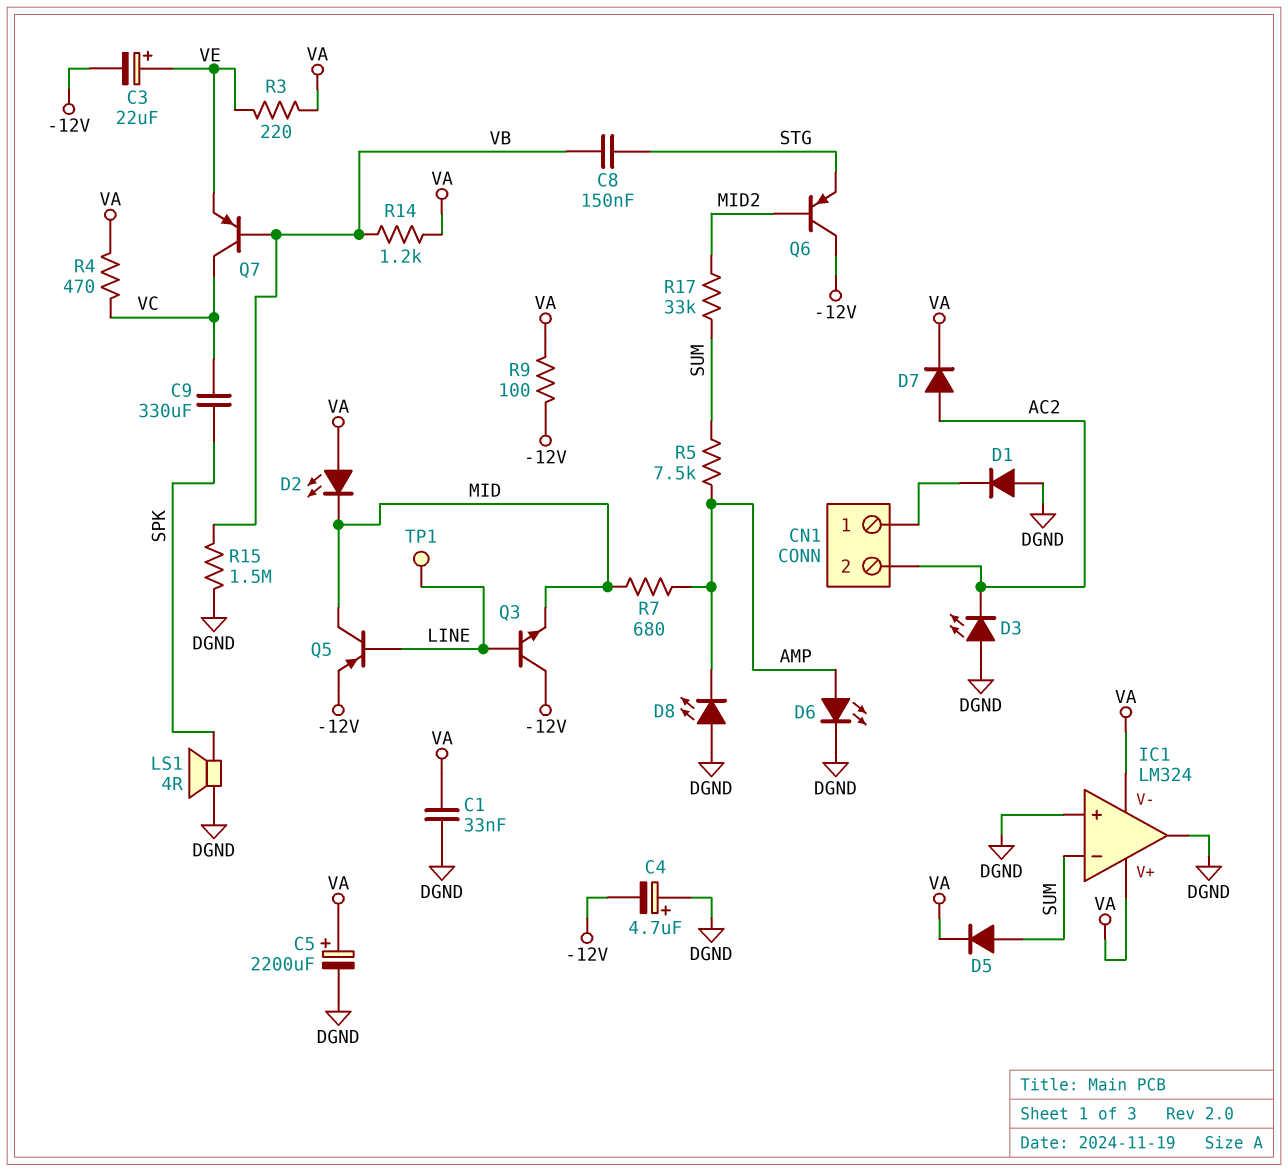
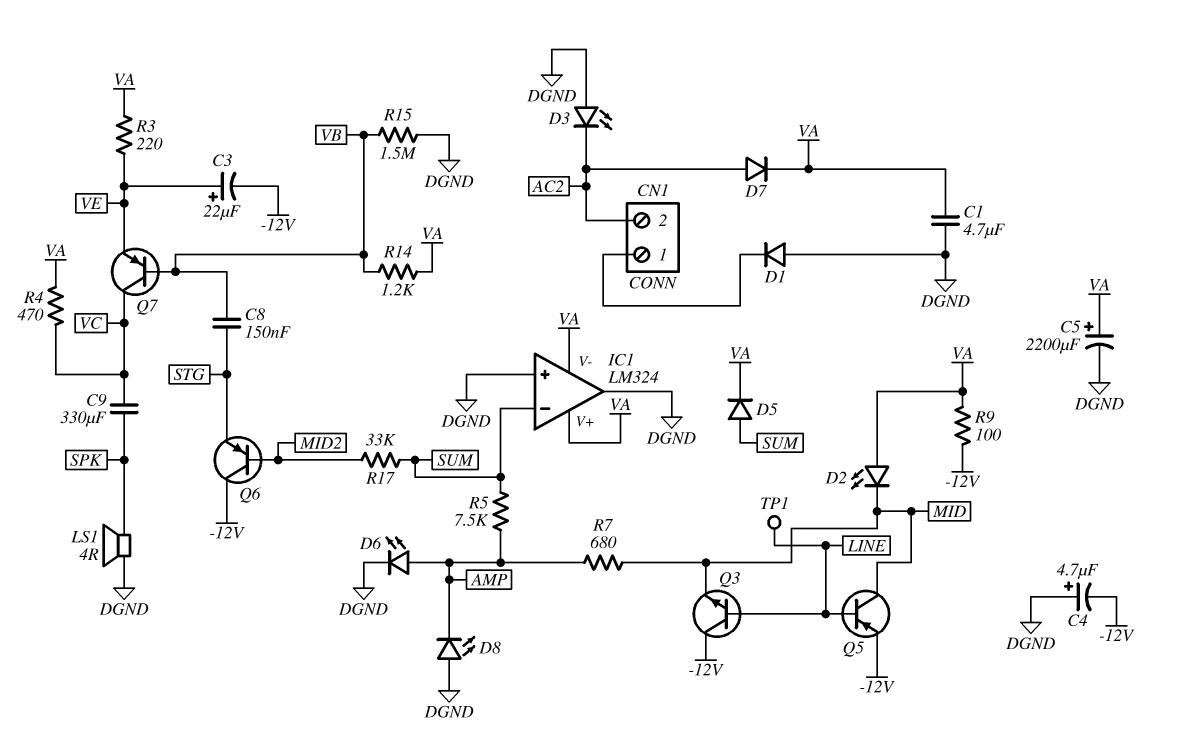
C1: 33nF (DGND, VA) -> 4.7uF (DGND, VA)

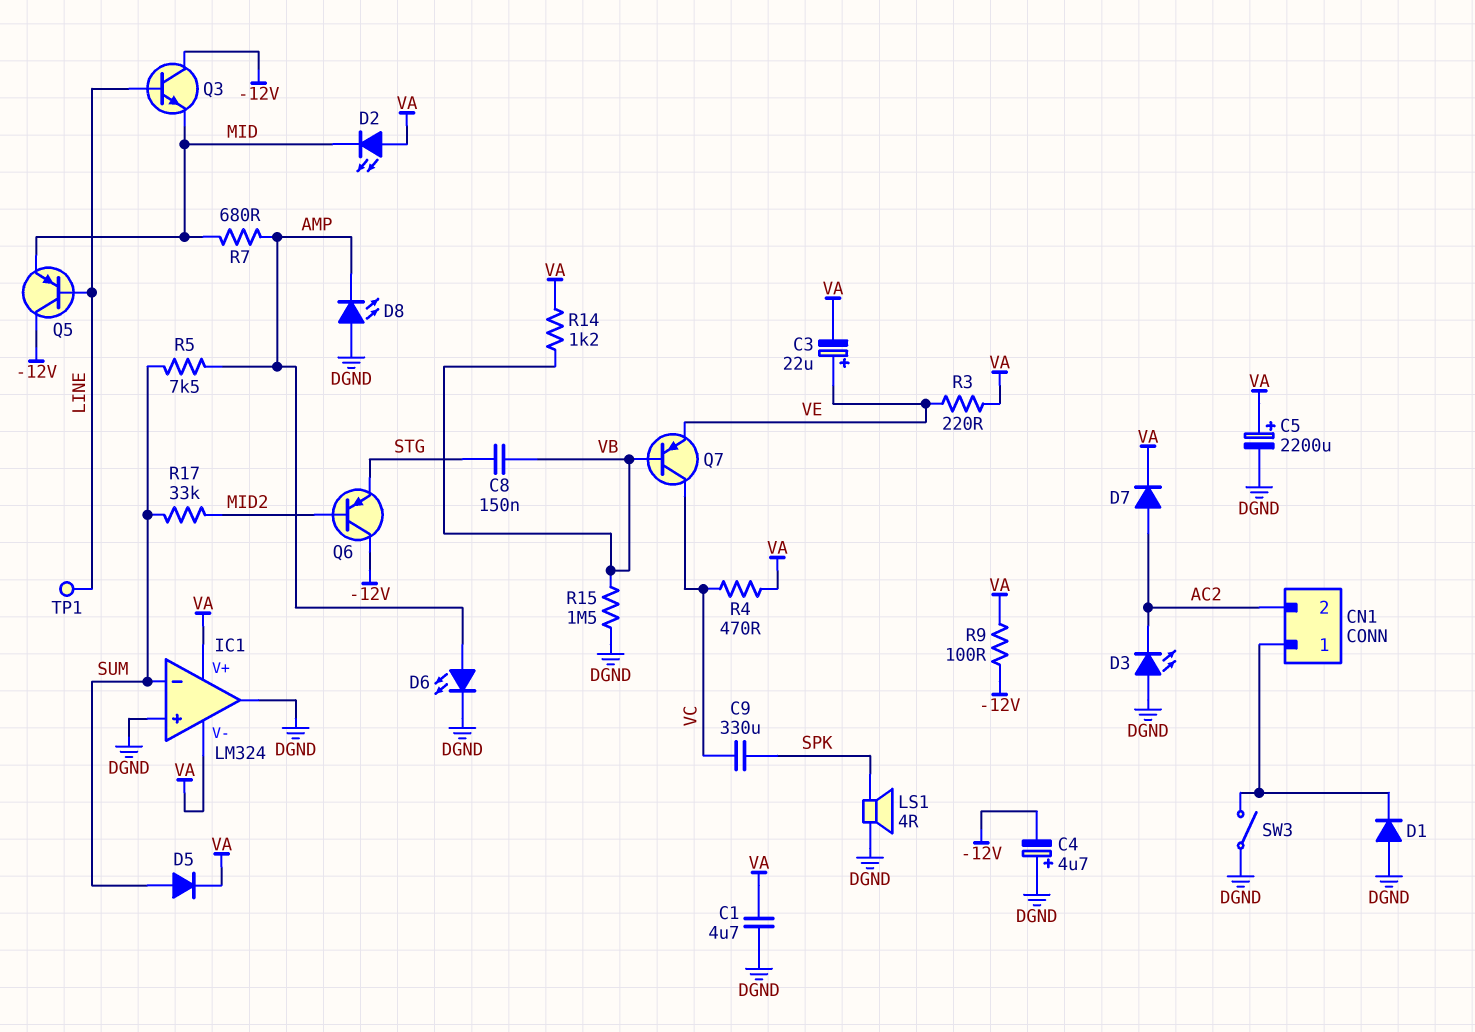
C3: 22uF (plus VE, minus -12V) -> 22uF (plus VE, minus VA)
Q5: PNP (B LINE, C MID, E -12V) -> PNP (B LINE, C -12V, E MID)
SW3: none -> switch (CN1/1, DGND)

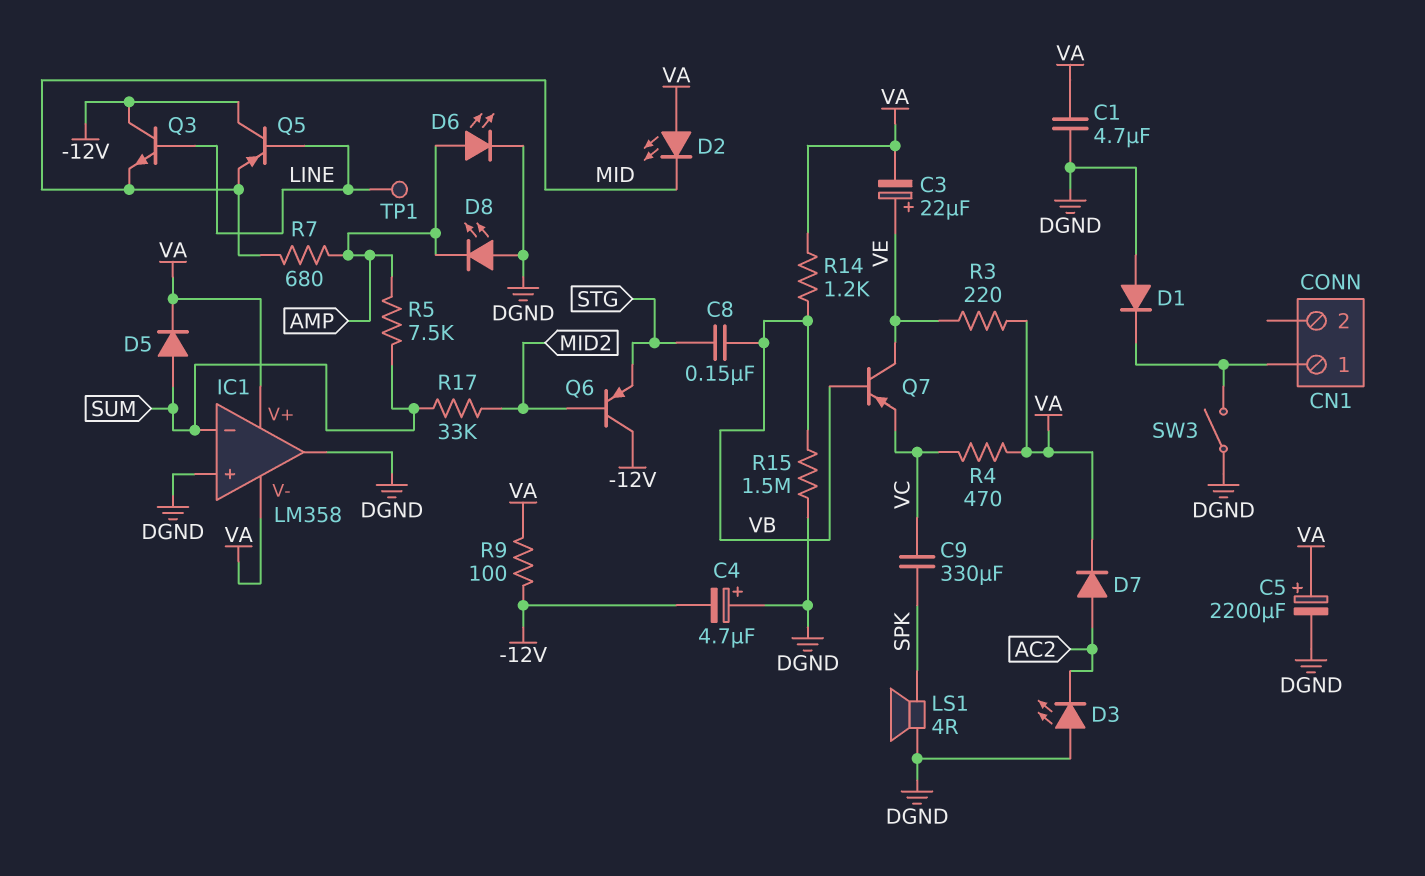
CN1 pin 2: AC2 -> none
IC1: LM324 -> LM358
Q7: PNP (B VB, C VC, E VE) -> PNP (B VB, C VE, E VC)

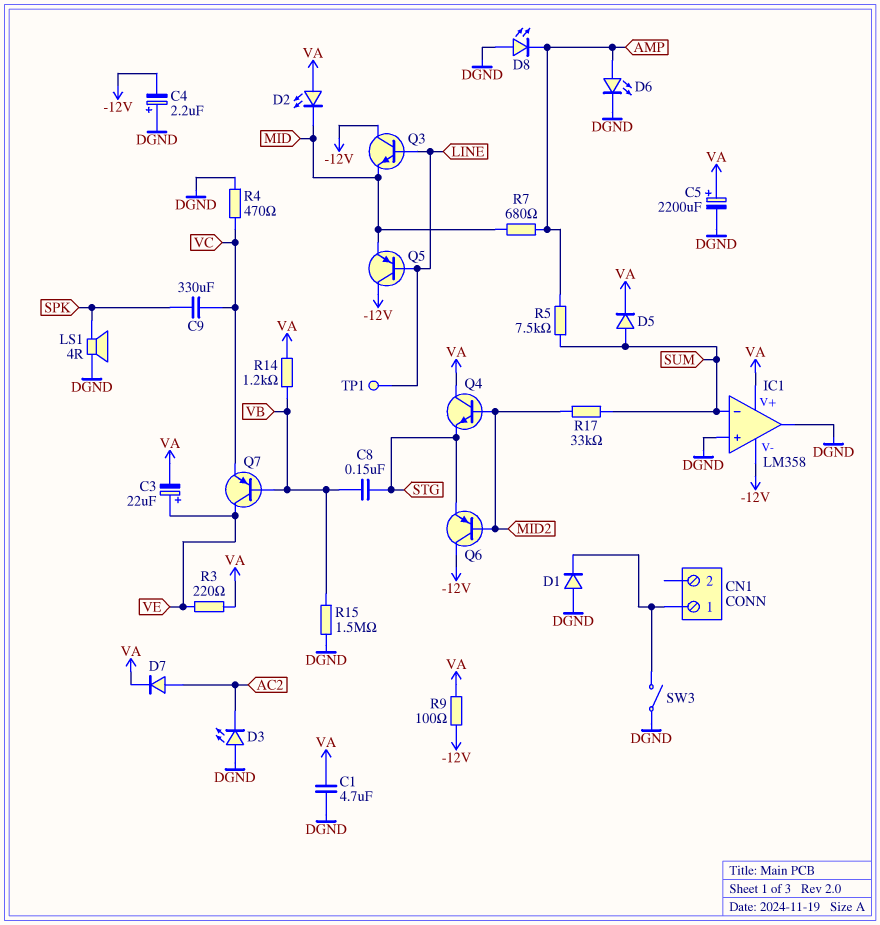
C4: 4.7uF (plus DGND, minus -12V) -> 2.2uF (plus DGND, minus -12V)
IC1 pin V-: VA -> -12V
Q4: none -> NPN (B MID2, C VA, E STG)
R4: 470 (VA, VC) -> 470 (DGND, VC)

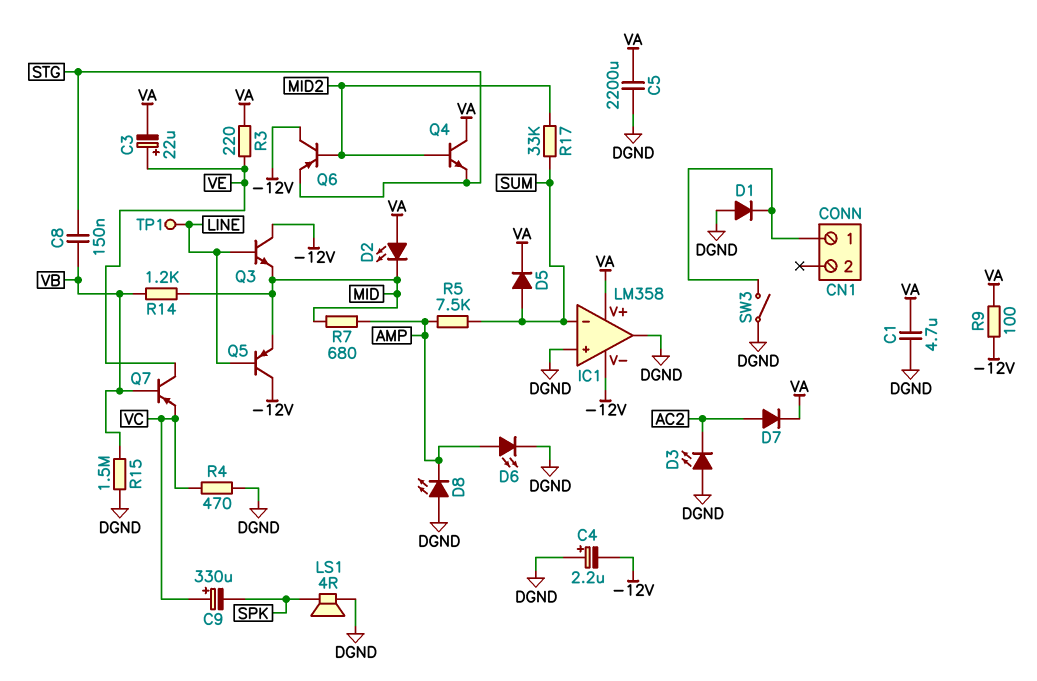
C5: 2200uF (plus VA, minus DGND) -> 2200uF (DGND, VA)
C9: 330uF (SPK, VC) -> 330uF (plus VC, minus SPK)
R14: 1.2k (VA, VB) -> 1.2k (MID, VB)

